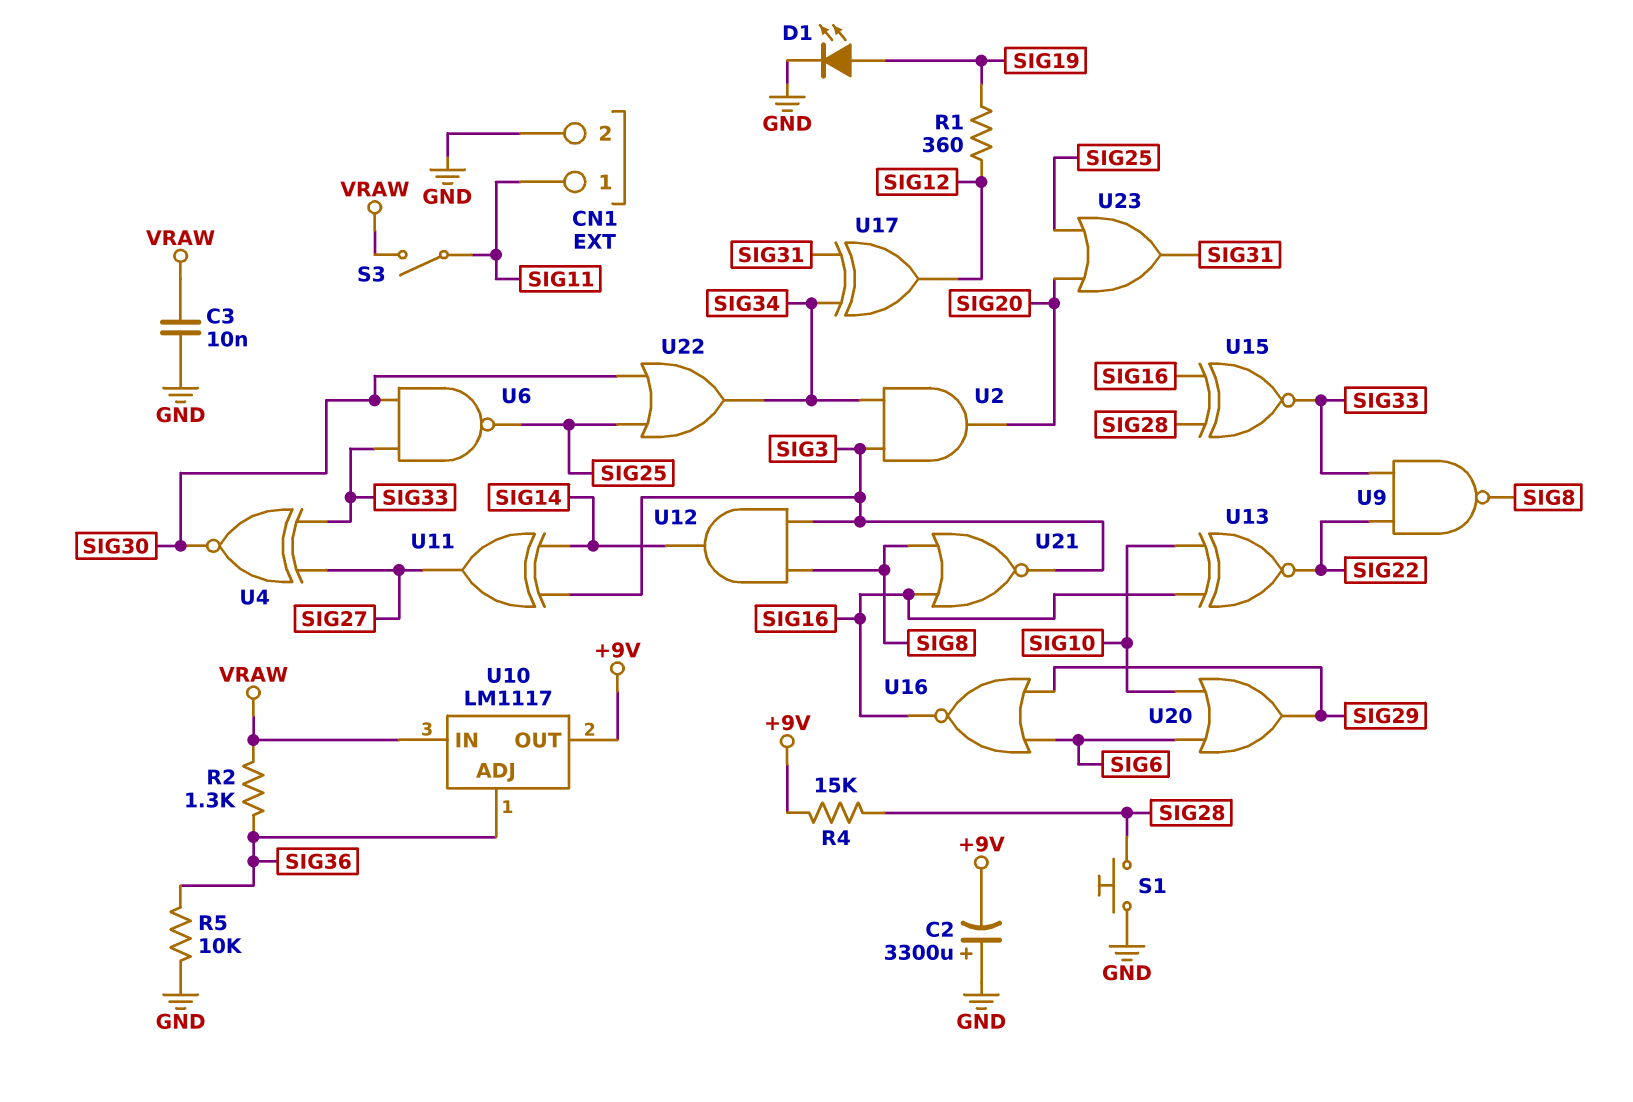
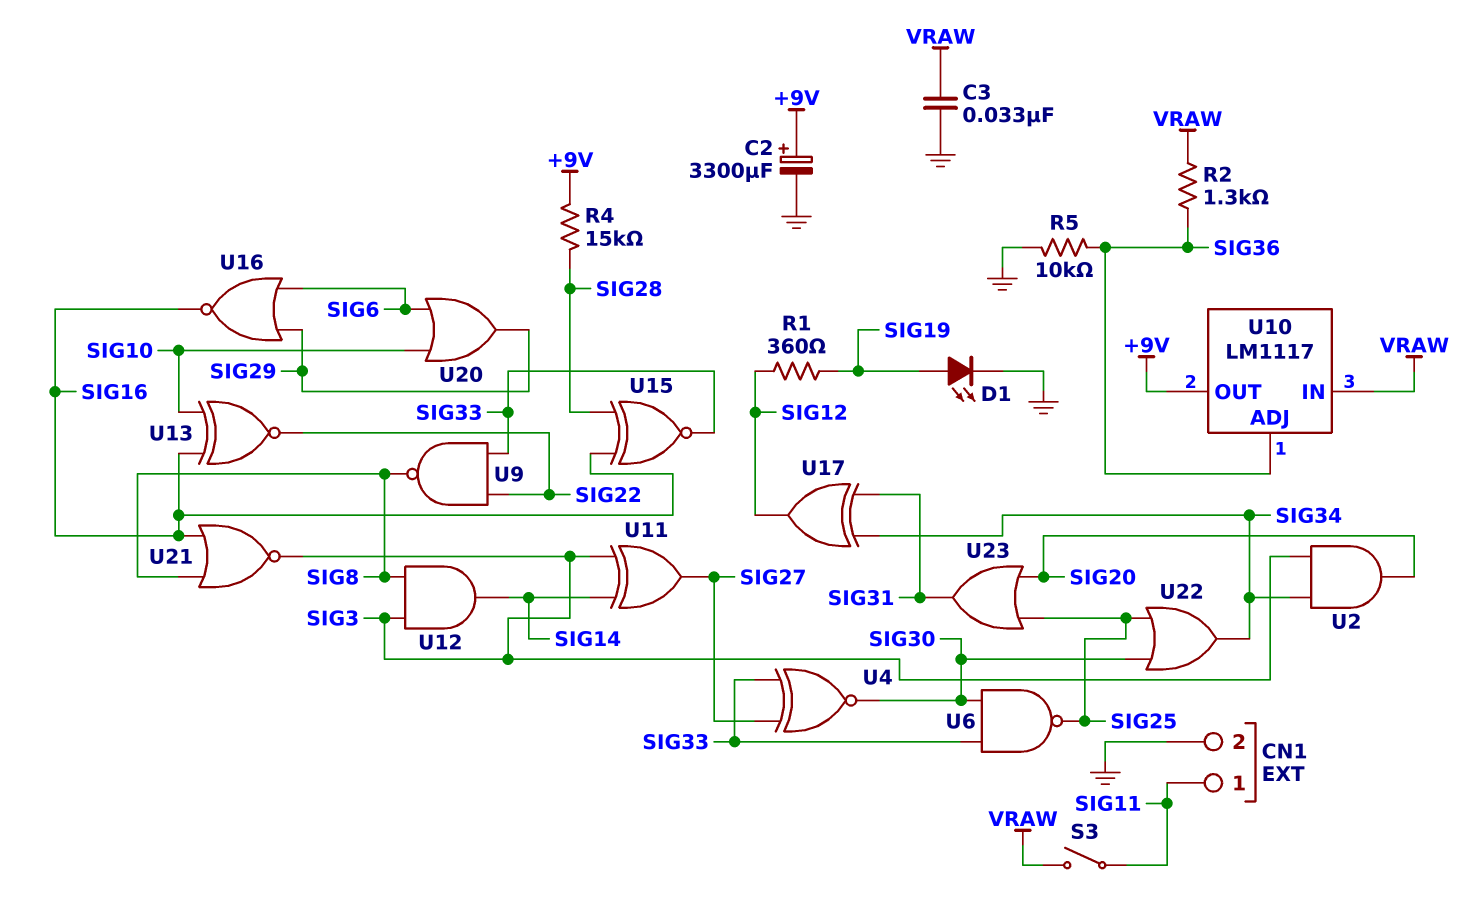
C2: 3300uF (plus GND, minus +9V) -> 3300uF (plus +9V, minus GND)
C3: 10nF (GND, VRAW) -> 33nF (GND, VRAW)
S1: button (GND, SIG28) -> none

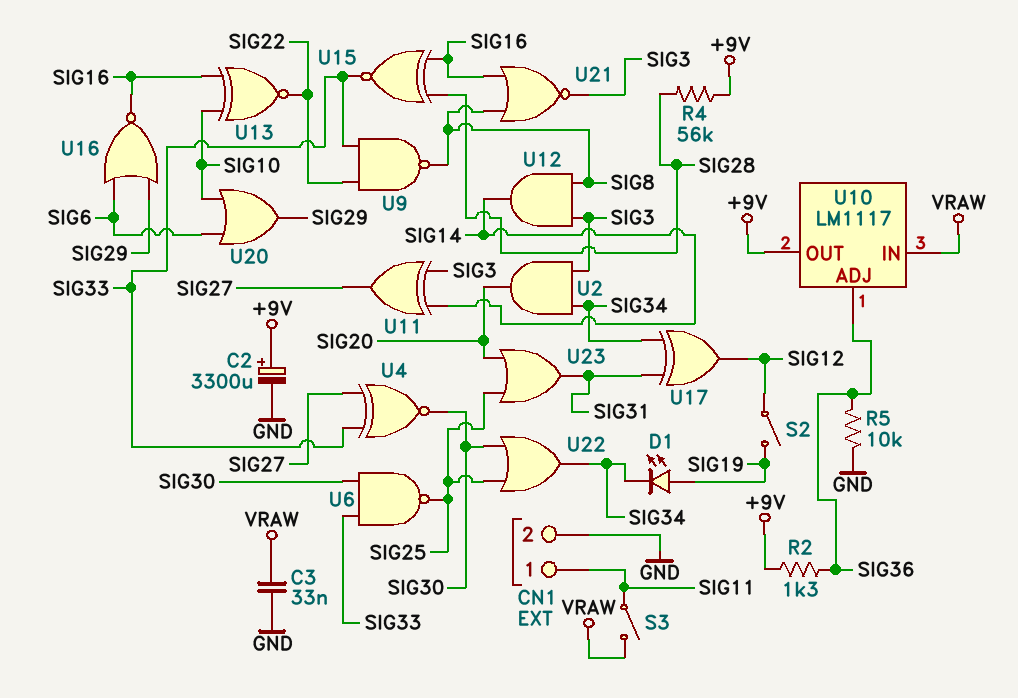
D1: LED (A SIG19, K GND) -> LED (A SIG19, K SIG34)
R1: 360 (SIG12, SIG19) -> none
R2: 1.3k (SIG36, VRAW) -> 1.3k (+9V, SIG36)
R4: 15k (+9V, SIG28) -> 56k (+9V, SIG28)
S2: none -> switch (SIG12, SIG19)

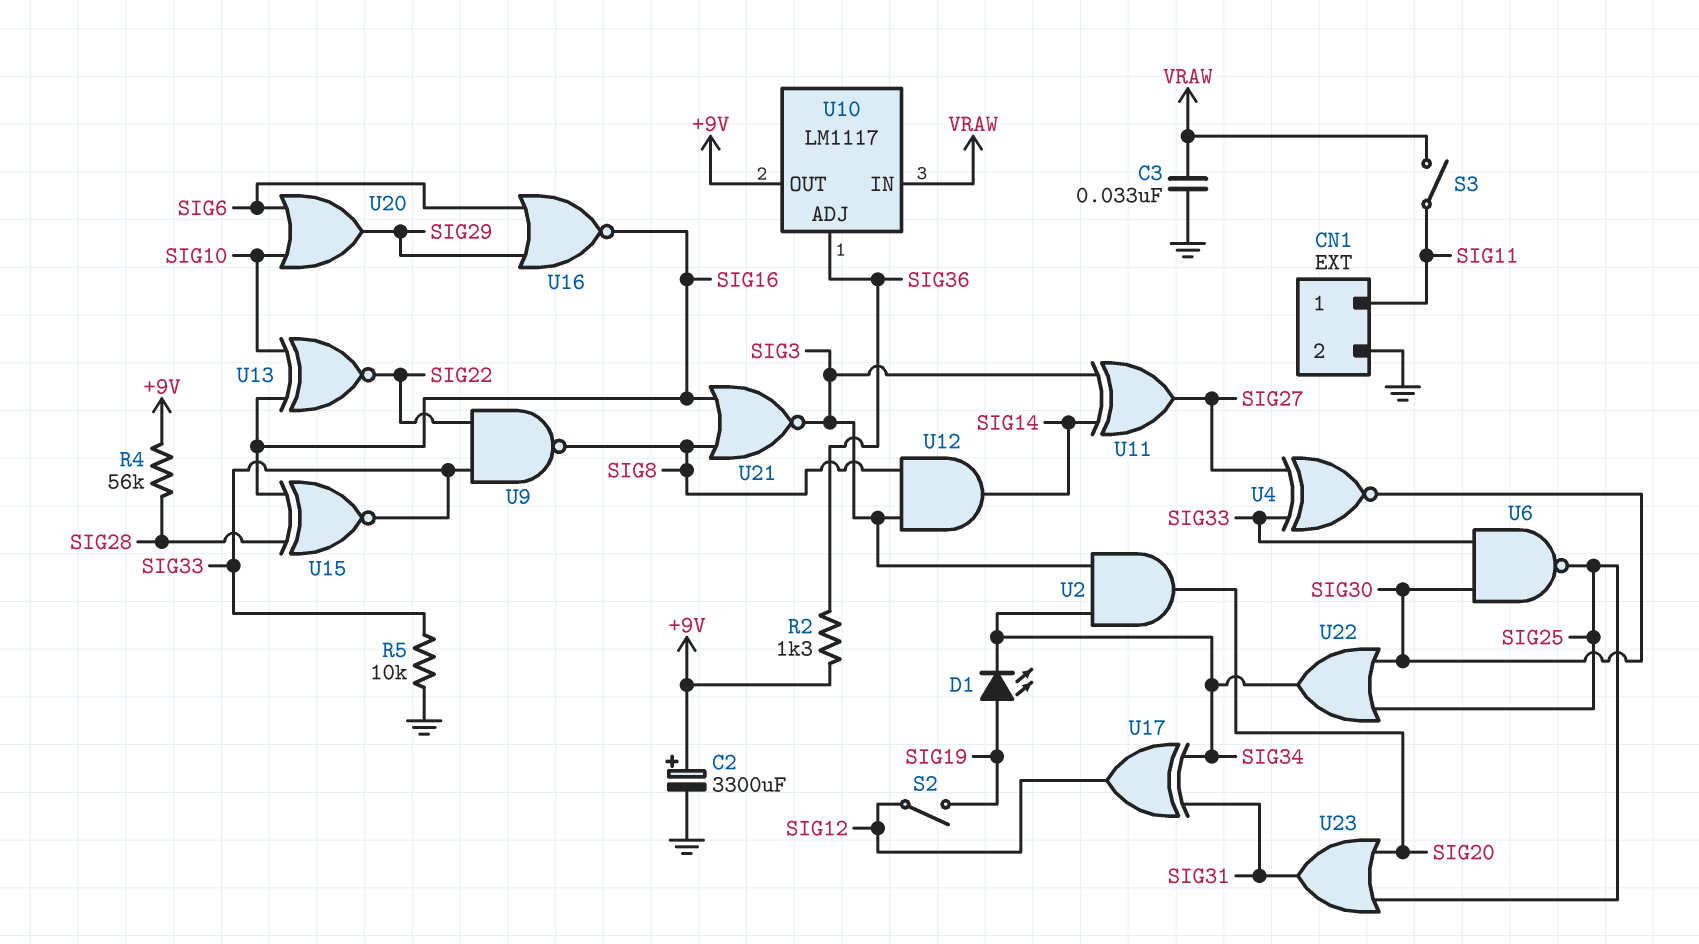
R5: 10k (GND, SIG36) -> 10k (GND, SIG33)

